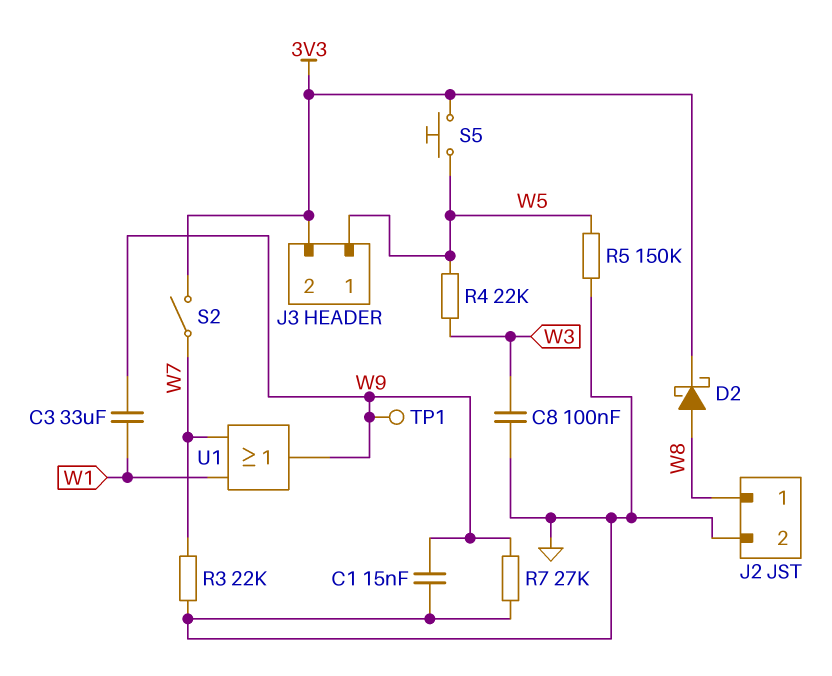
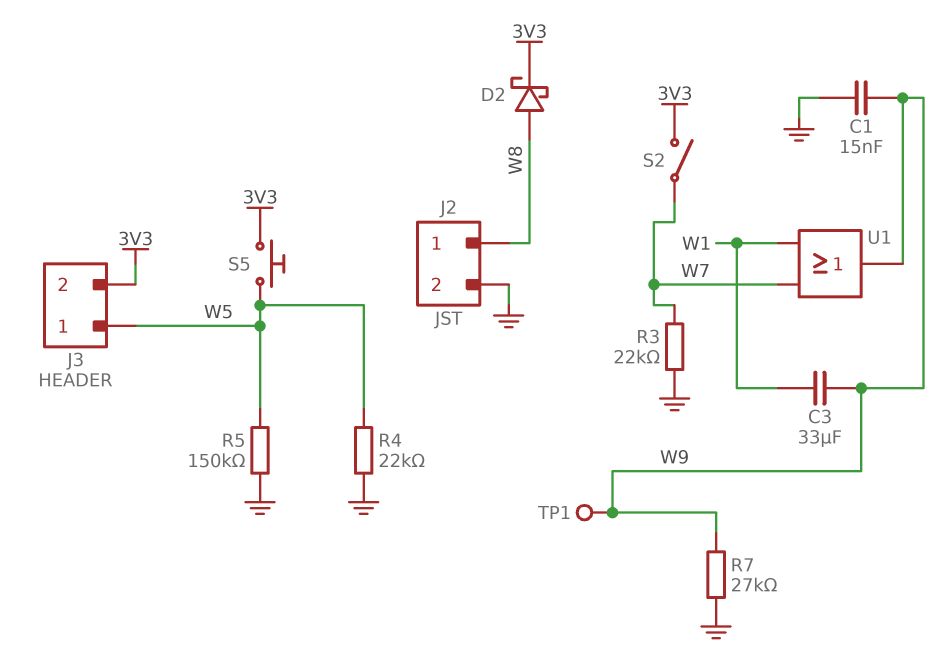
C8: 100nF (GND, W3) -> none
R4: 22k (W3, W5) -> 22k (GND, W5)

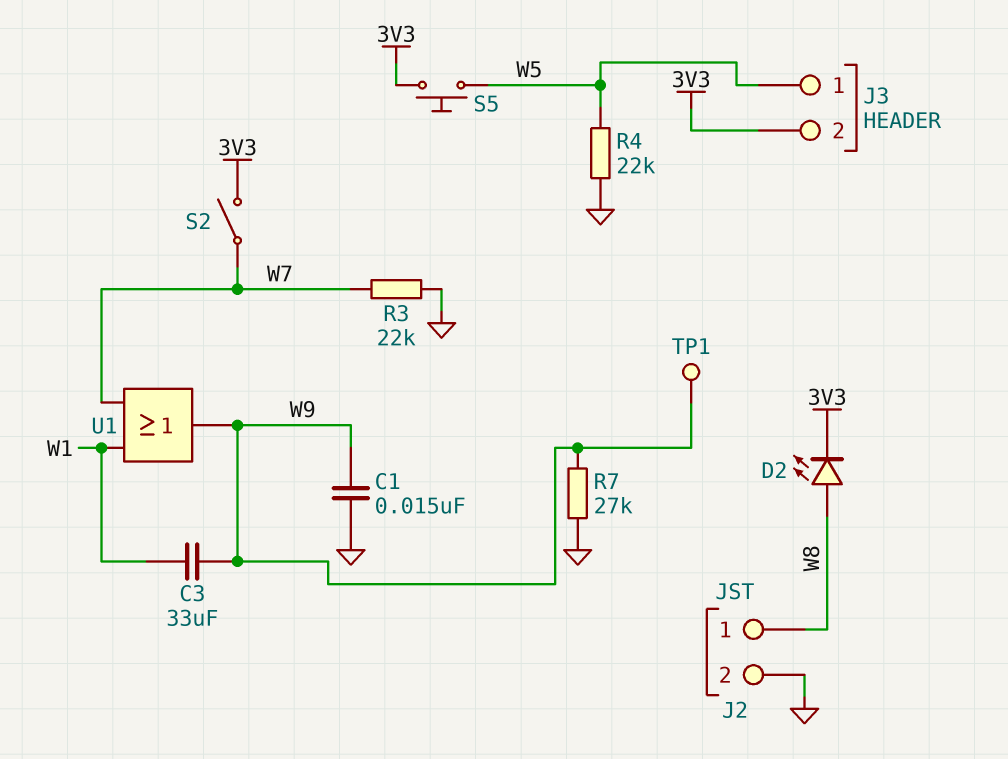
D2: schottky (A W8, K 3V3) -> LED (A W8, K 3V3)
R5: 150k (GND, W5) -> none

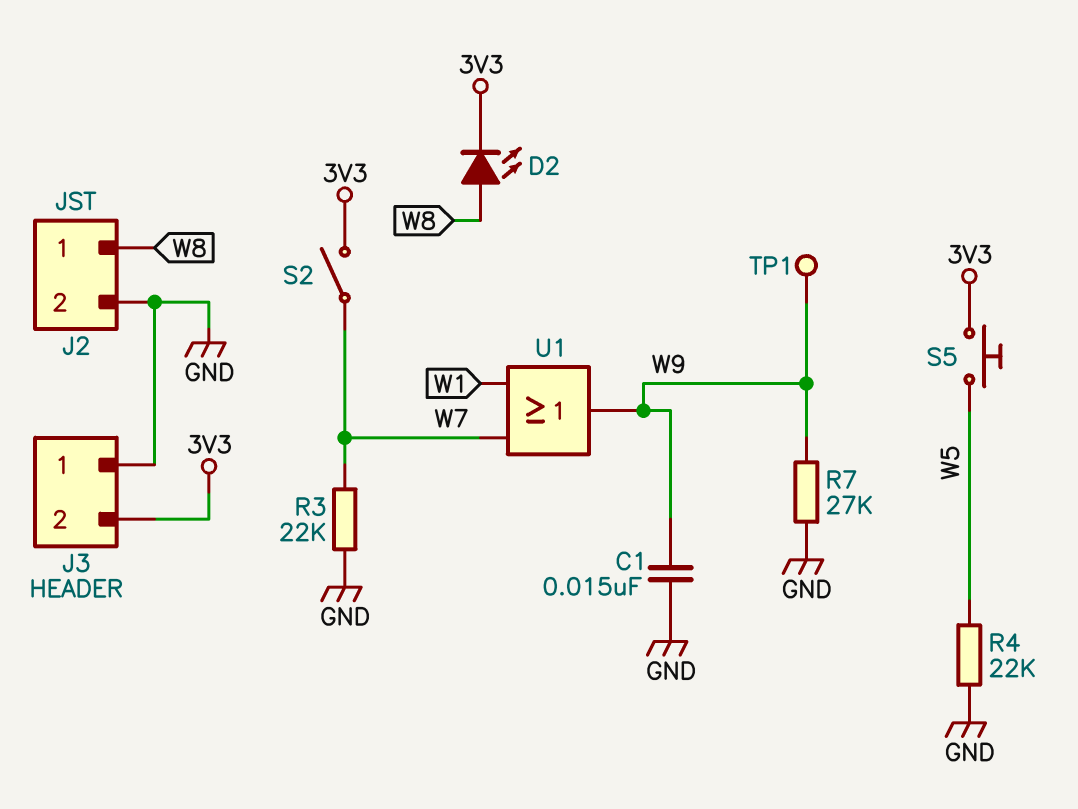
C3: 33uF (W1, W9) -> none
J3 pin 1: W5 -> GND

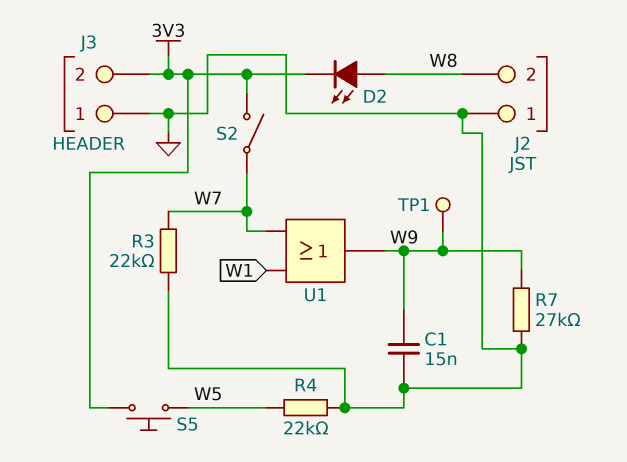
J2 pin 1: W8 -> GND
J2 pin 2: GND -> W8

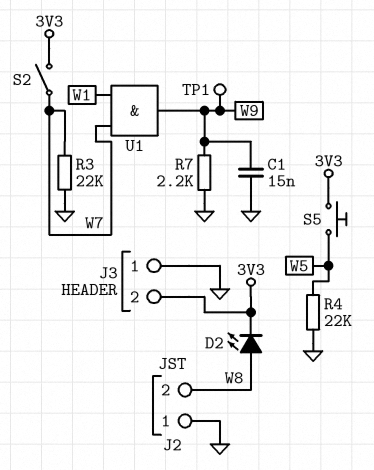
R7: 27k (GND, W9) -> 2.2k (GND, W9)
U1: OR (in W1, in W7, out W9) -> AND (in W1, in W7, out W9)

